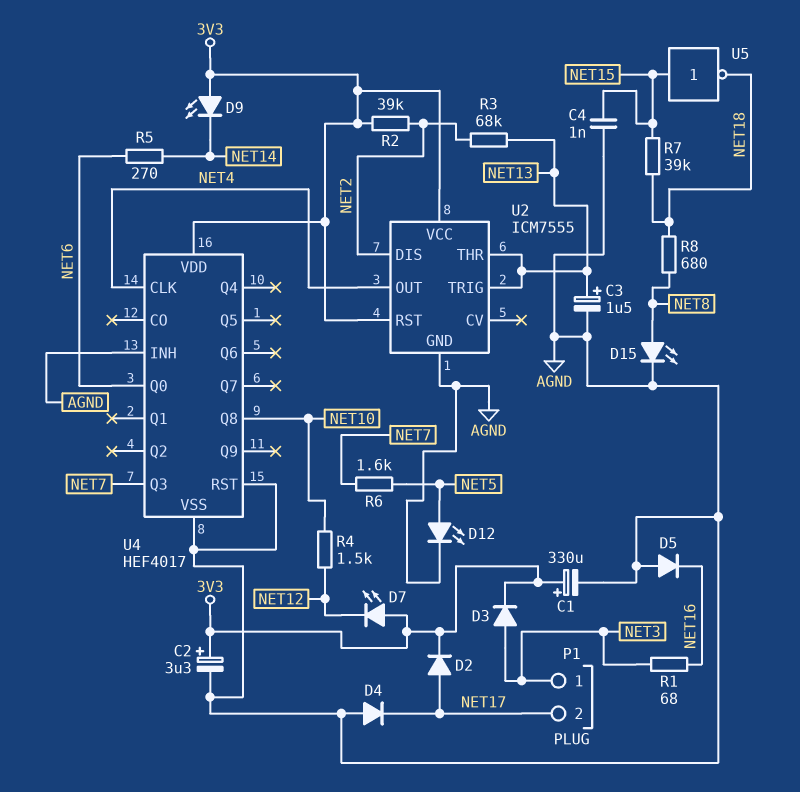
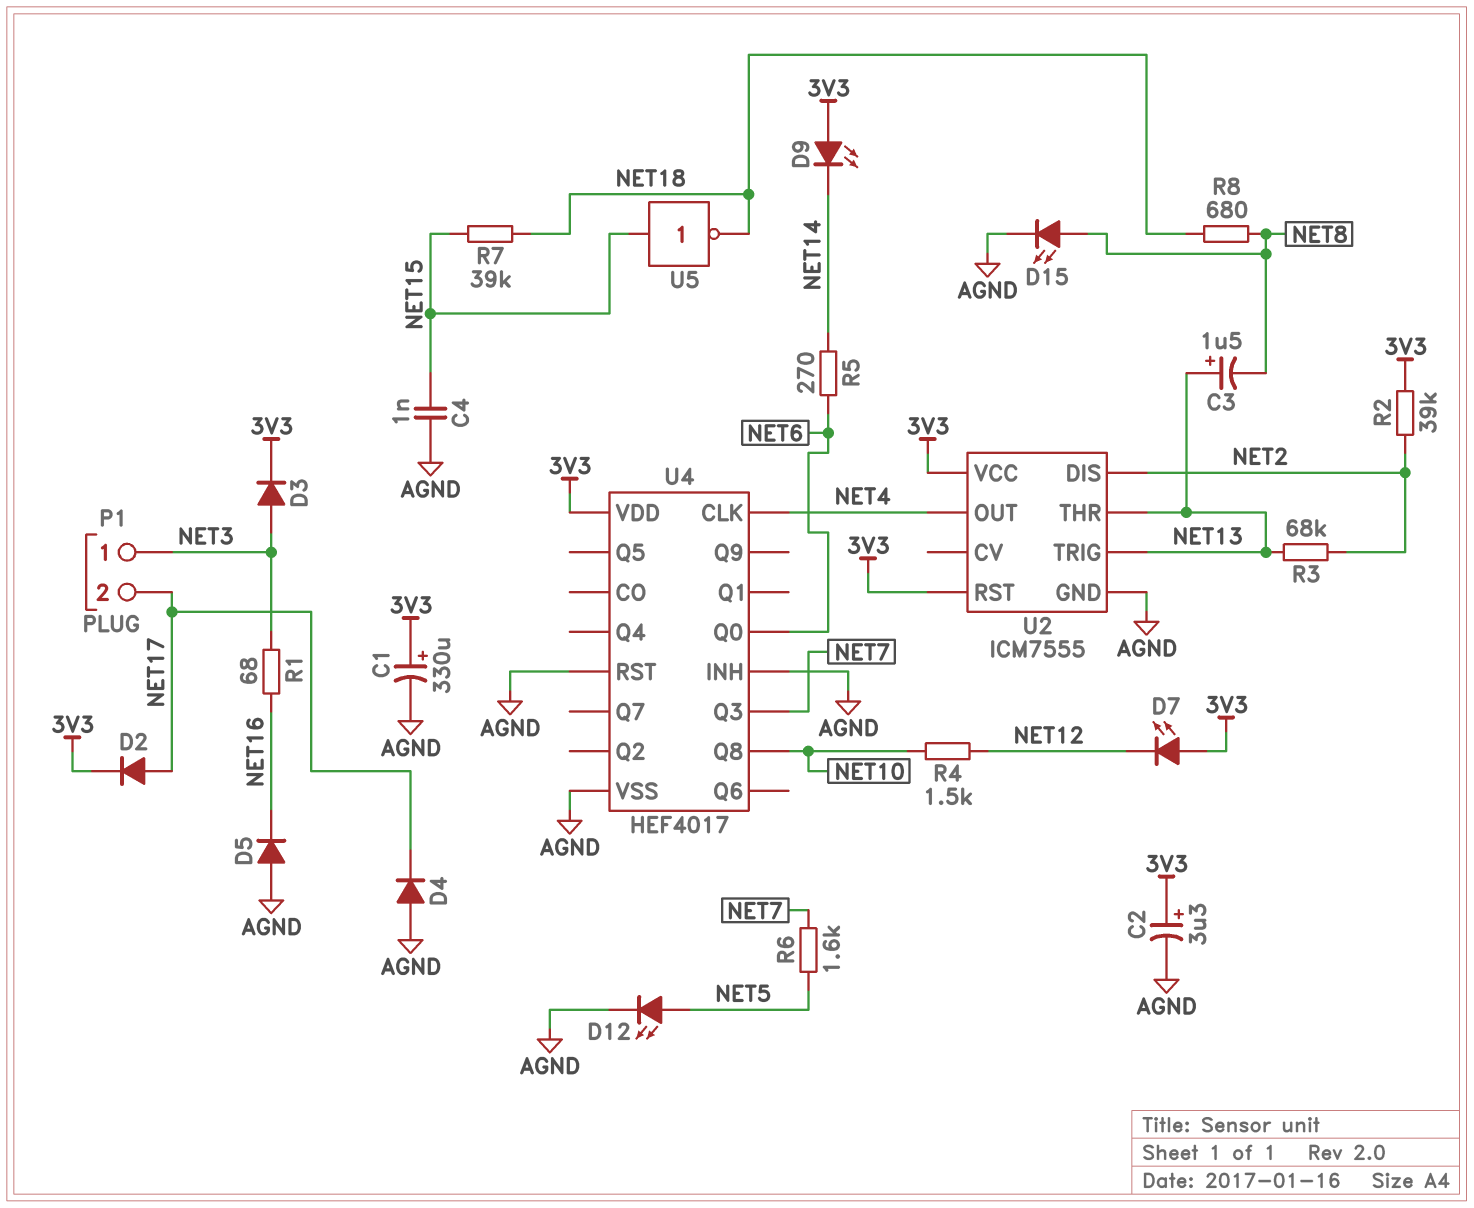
C3: 1.5uF (plus NET13, minus AGND) -> 1.5uF (plus NET13, minus NET8)

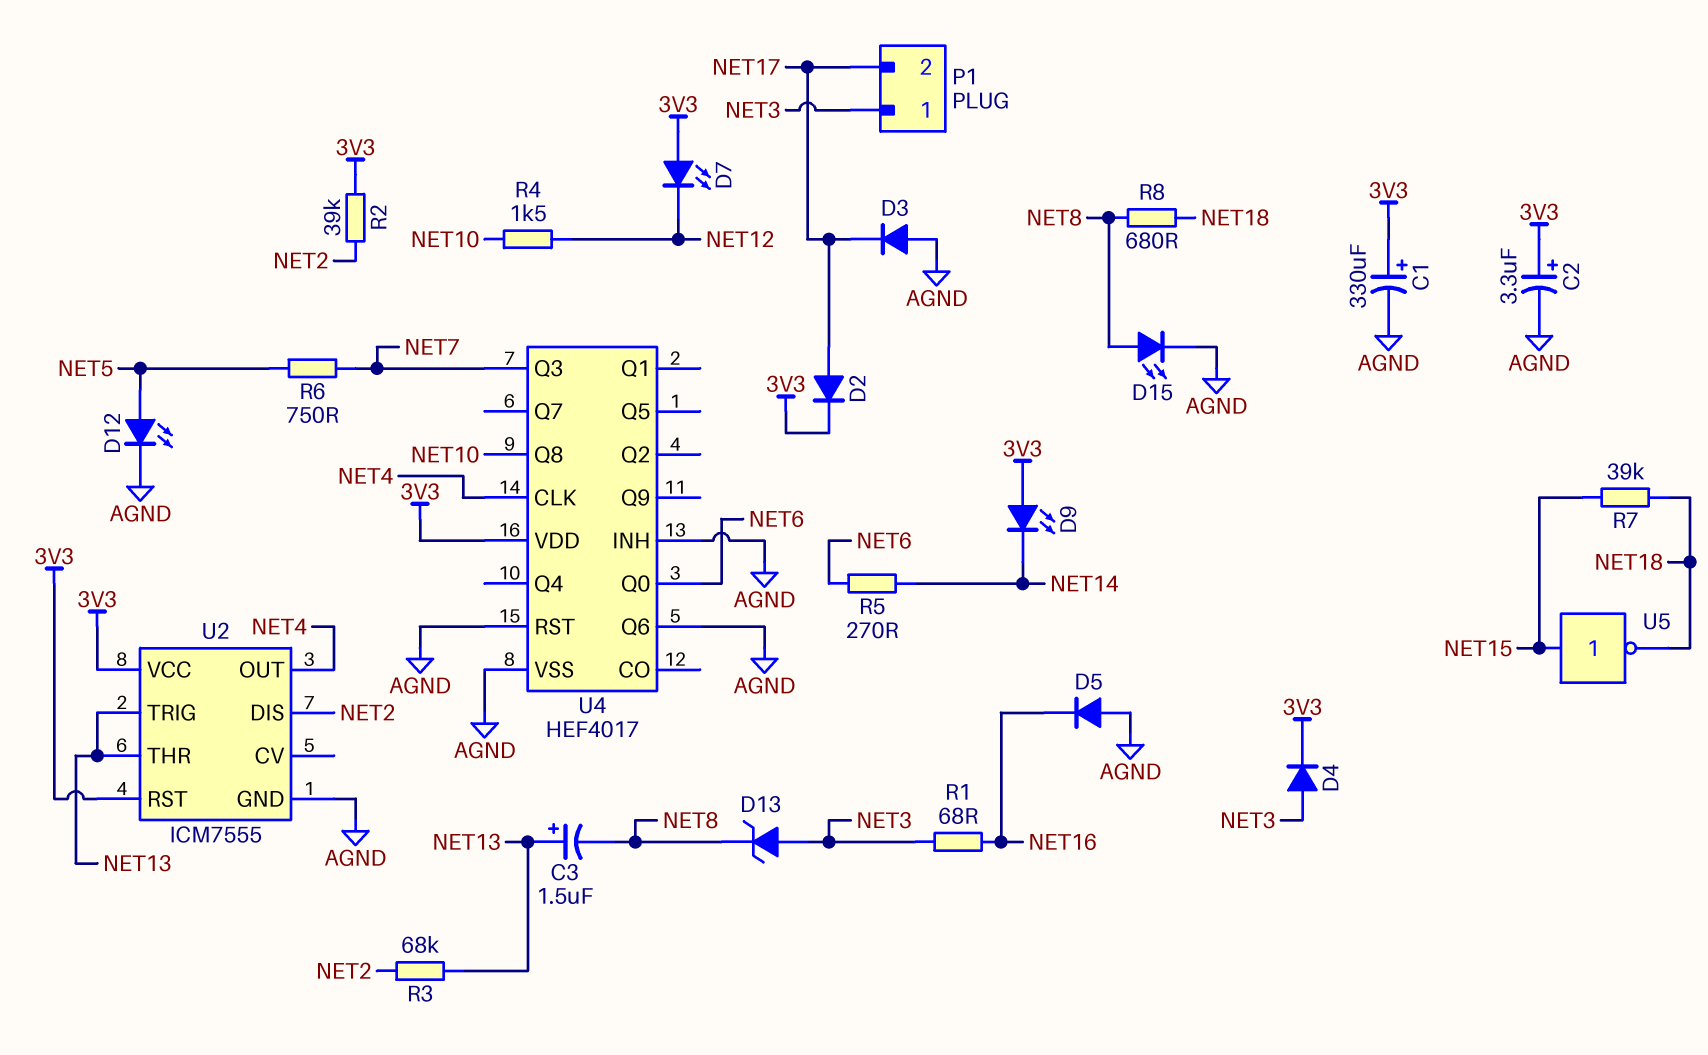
C4: 1nF (AGND, NET15) -> none
D3: diode (A NET3, K 3V3) -> diode (A AGND, K NET17)
D4: diode (A AGND, K NET17) -> diode (A NET3, K 3V3)
D13: none -> zener (A NET3, K NET8)
R6: 1.6k (NET5, NET7) -> 750 (NET5, NET7)
U4 pin Q6: none -> AGND

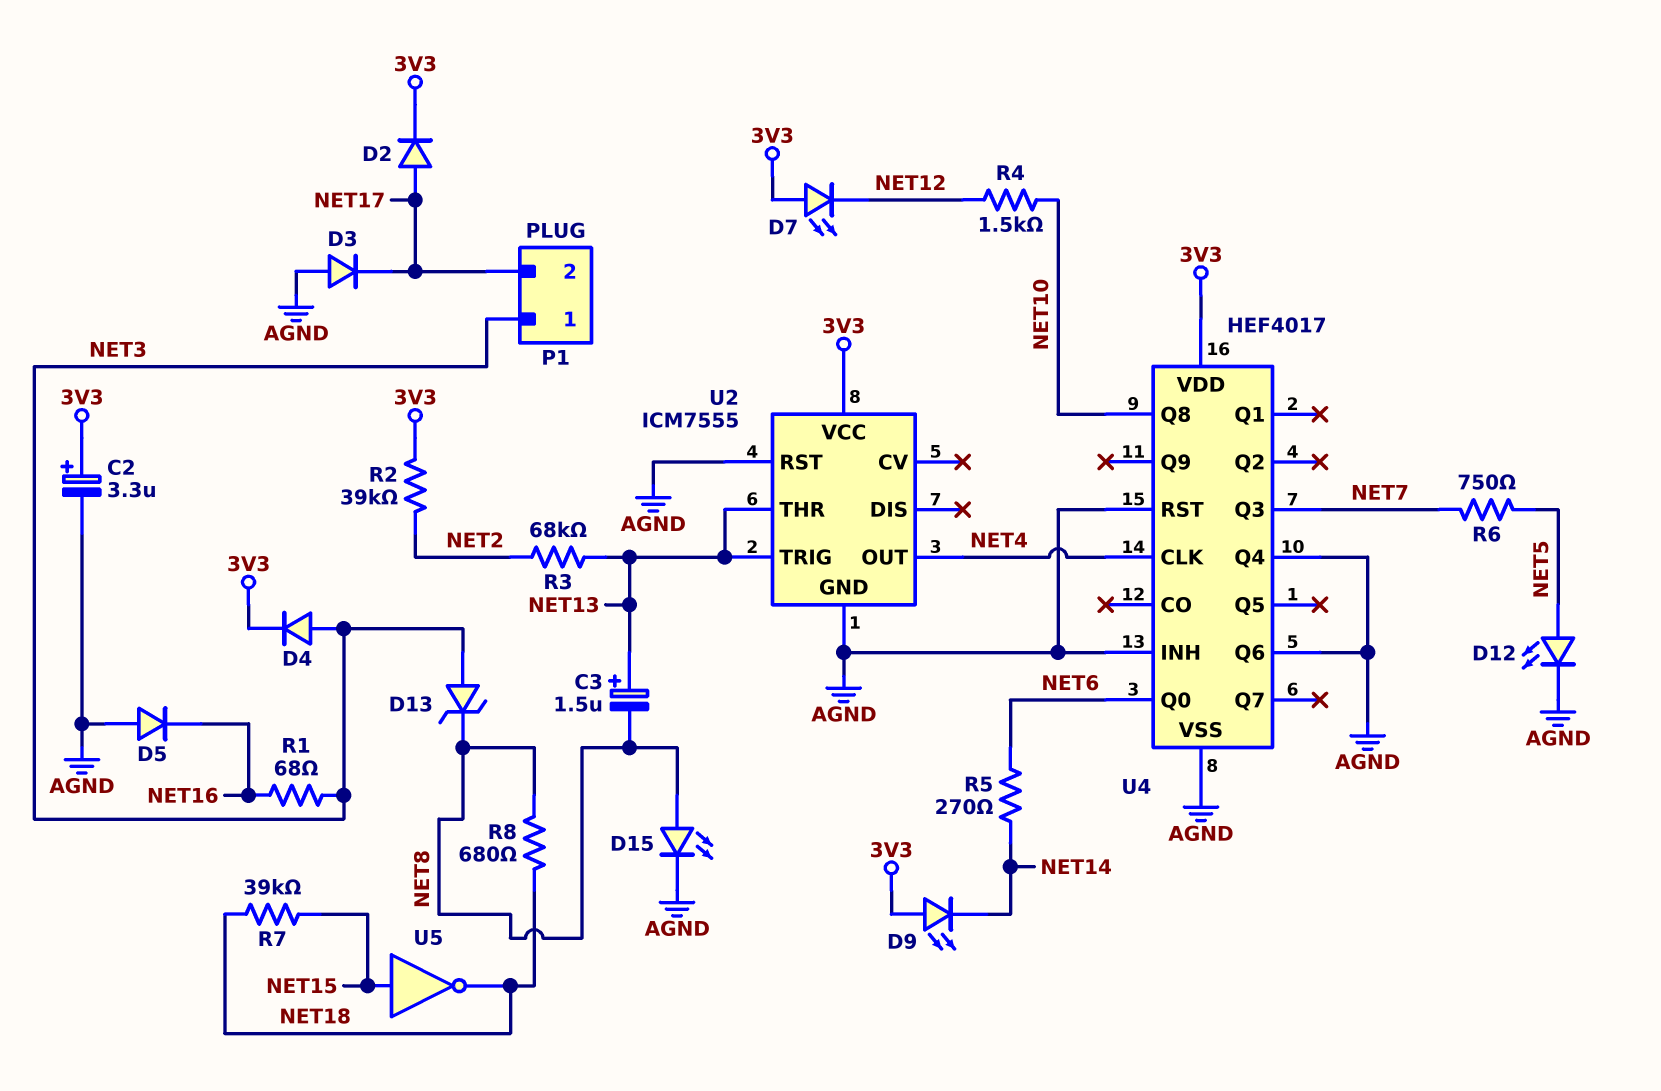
C1: 330uF (plus 3V3, minus AGND) -> none
U2 pin DIS: NET2 -> none
U2 pin RST: 3V3 -> AGND
U4 pin Q4: none -> AGND

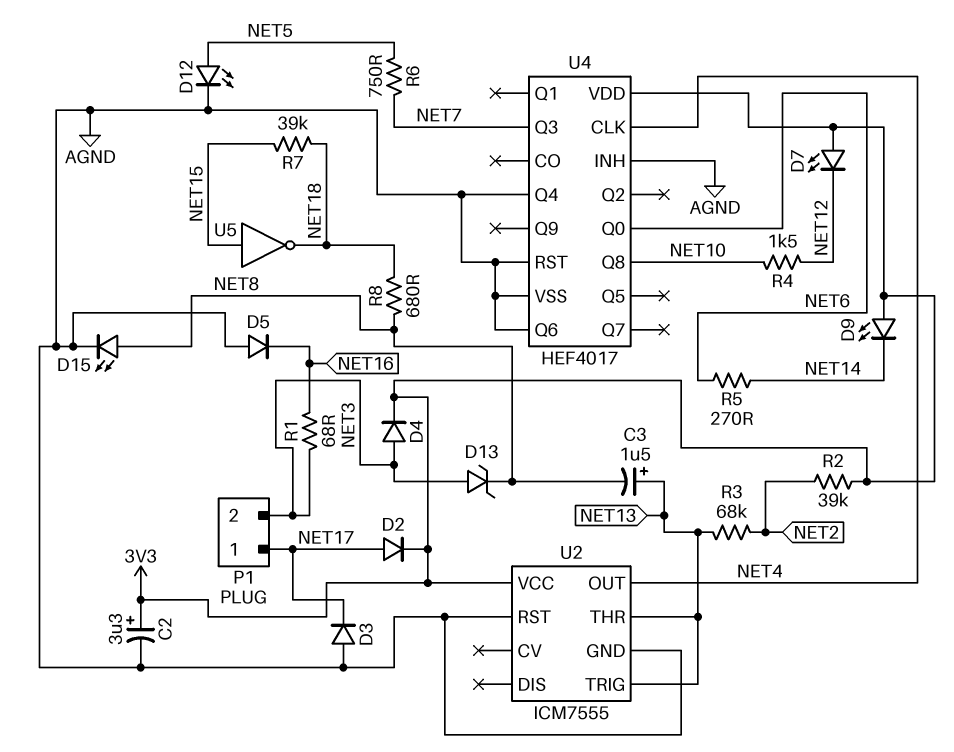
P1 pin 1: NET3 -> NET17
P1 pin 2: NET17 -> NET3

